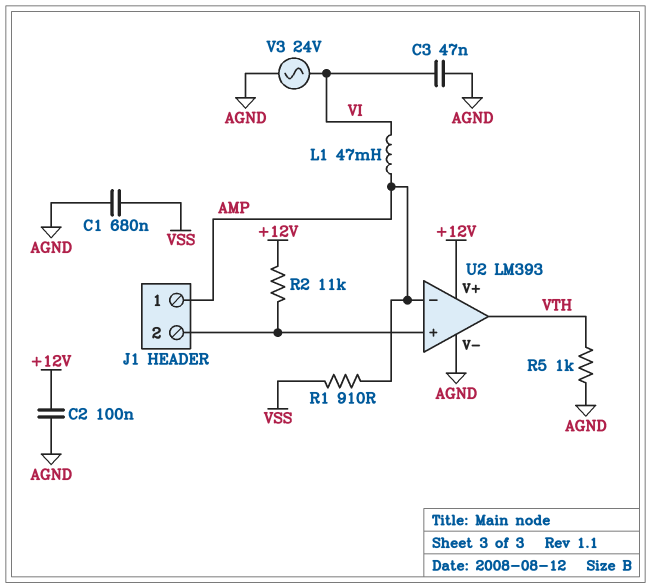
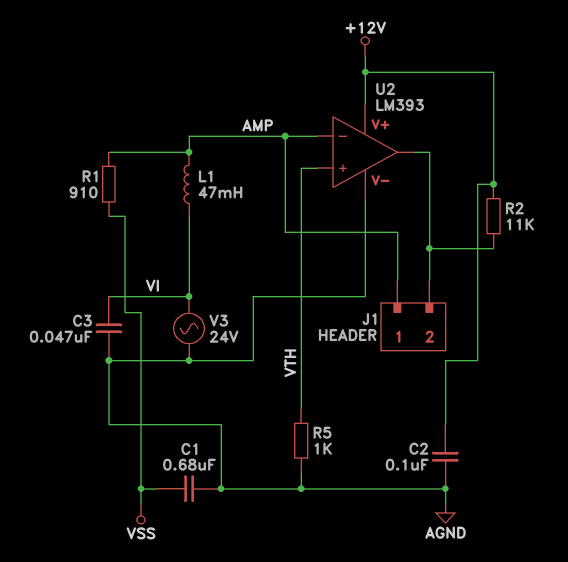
U2 pin in+: J1/2 -> VTH
U2 pin out: VTH -> J1/2

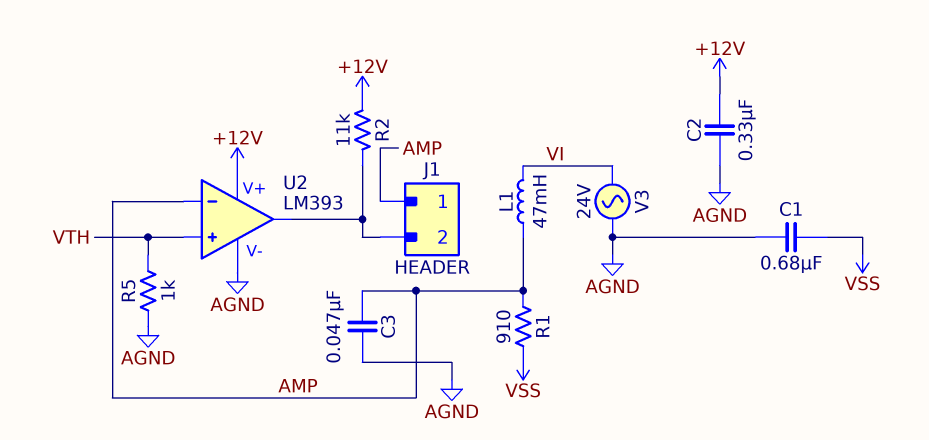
C2: 100nF (+12V, AGND) -> 330nF (+12V, AGND)
C3: 47nF (AGND, VI) -> 47nF (AGND, AMP)

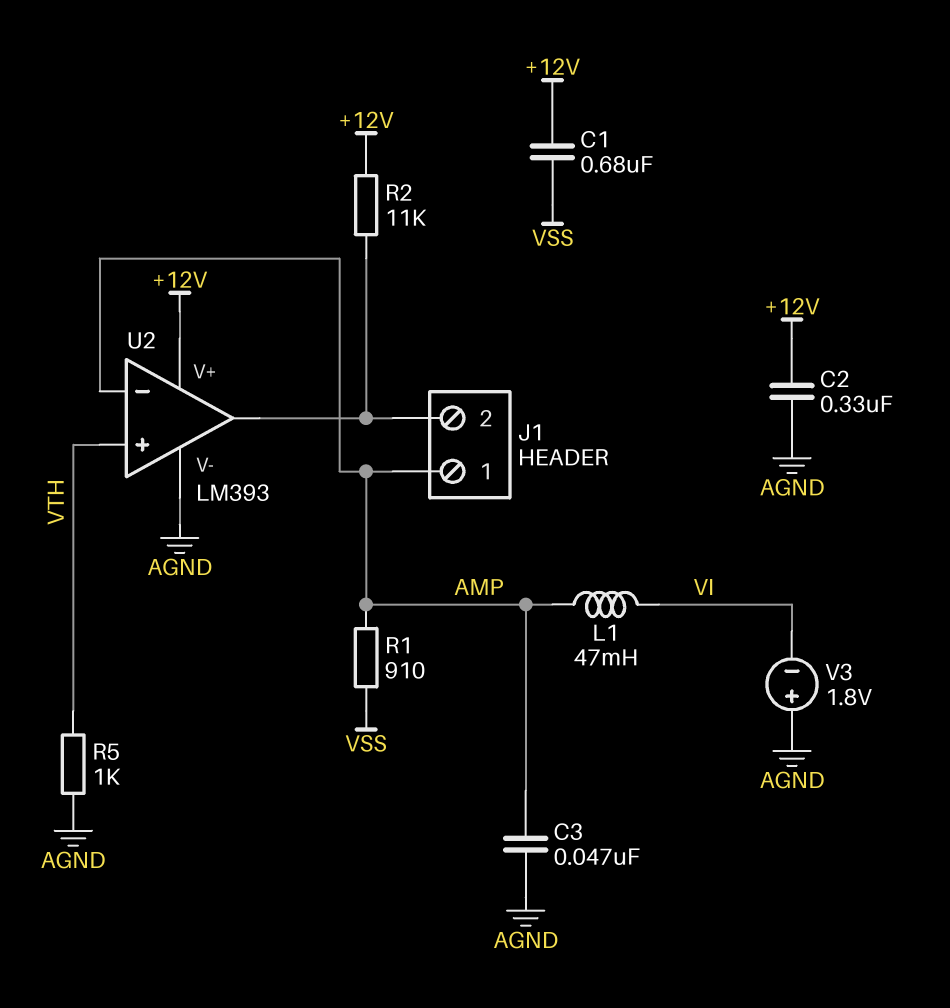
C1: 680nF (AGND, VSS) -> 680nF (+12V, VSS)
V3: AC 24V (AGND, VI) -> 1.8V (plus AGND, minus VI)

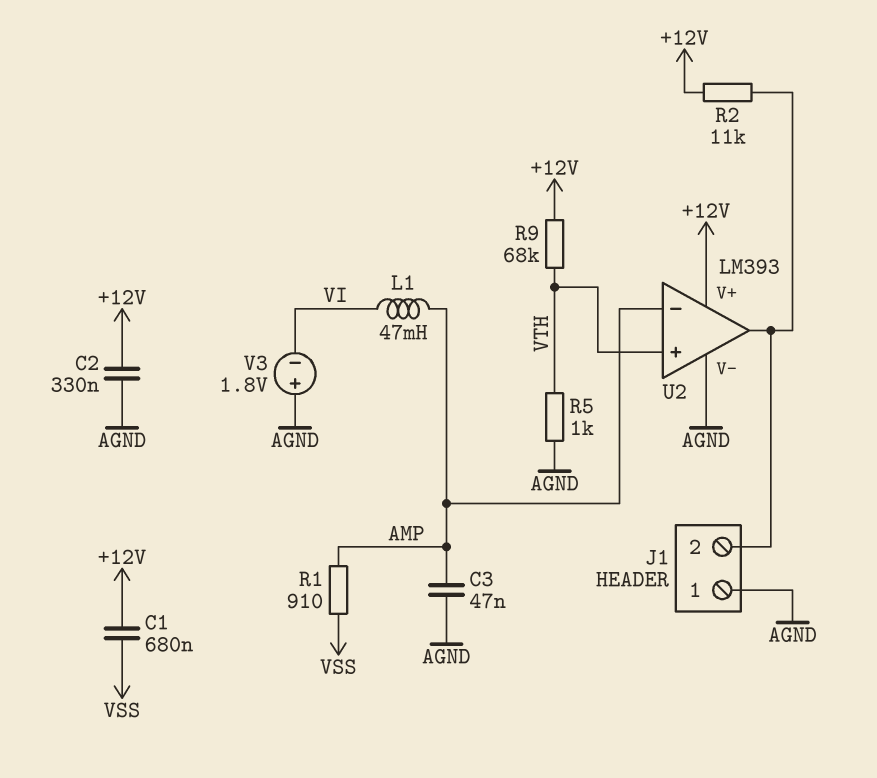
J1 pin 1: AMP -> AGND
R9: none -> 68k (+12V, VTH)

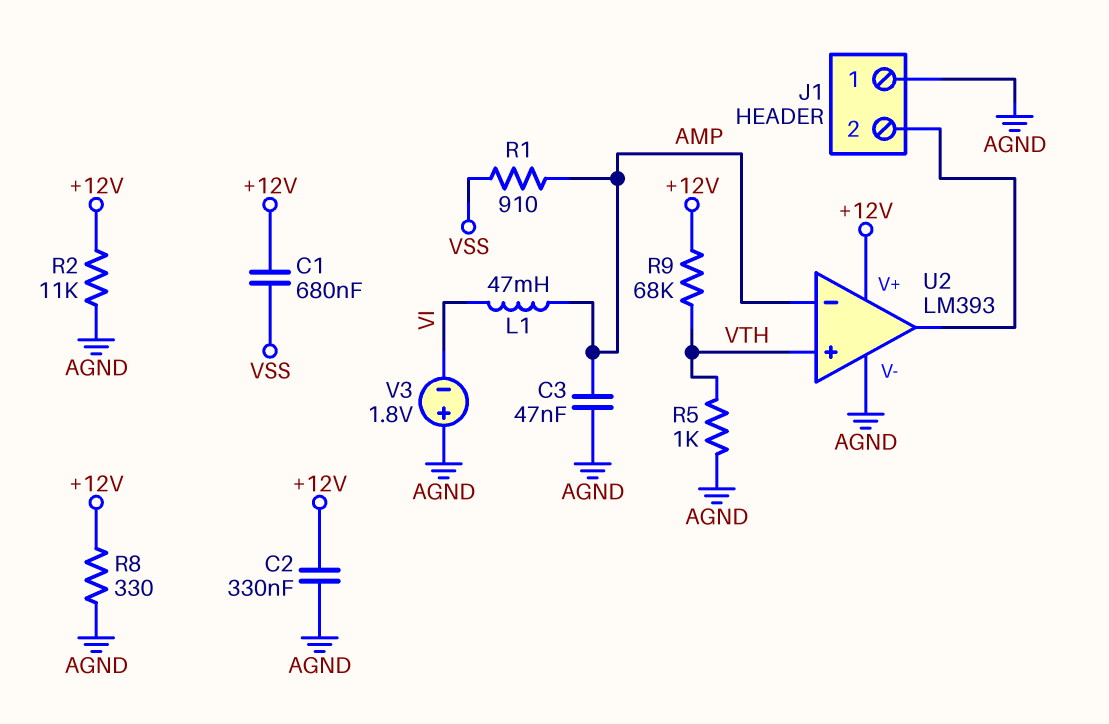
R2: 11k (+12V, J1/2) -> 11k (+12V, AGND)
R8: none -> 330 (+12V, AGND)

